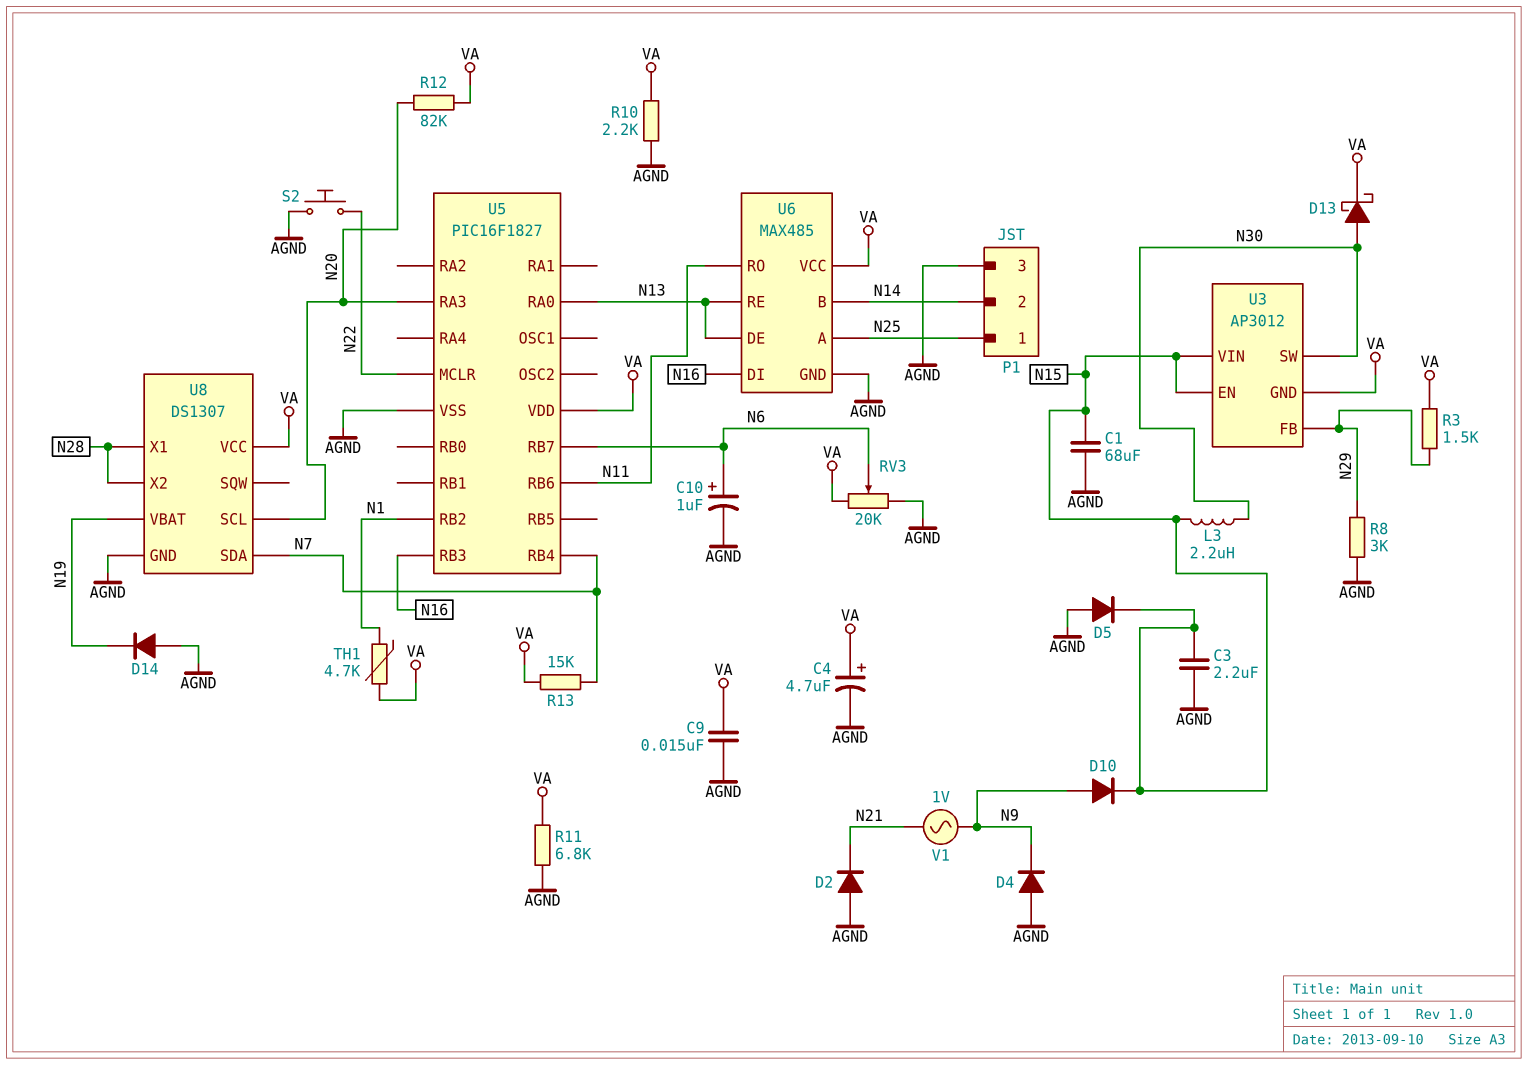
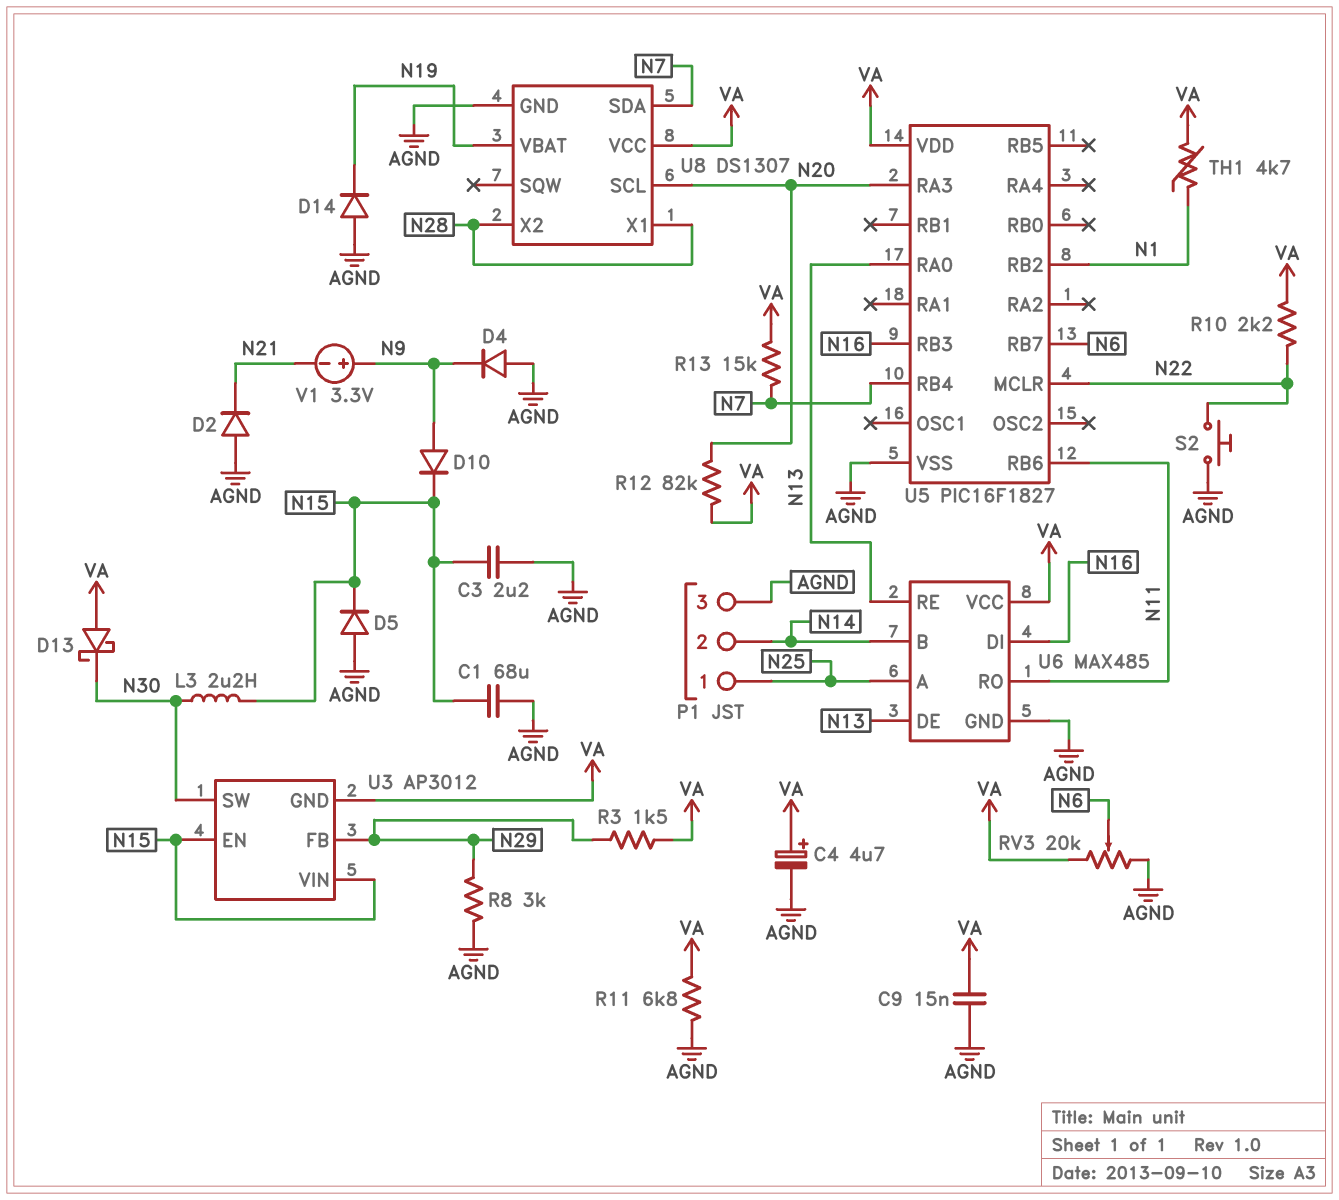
C10: 1uF (plus N6, minus AGND) -> none
D13: schottky (A N30, K VA) -> schottky (A VA, K N30)
R10: 2.2k (AGND, VA) -> 2.2k (N22, VA)
V1: AC 1V (N9, N21) -> 3.3V (plus N9, minus N21)

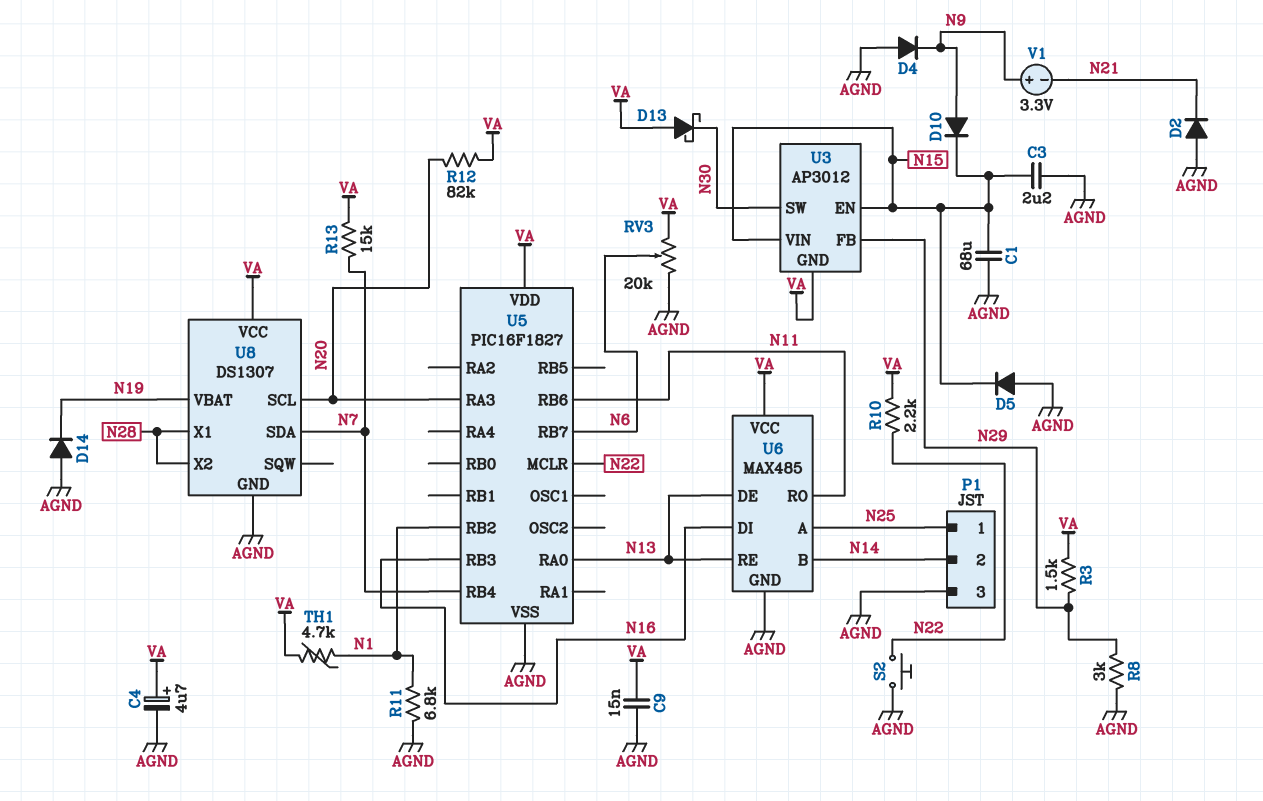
L3: 2.2uH (N15, N30) -> none
R11: 6.8k (AGND, VA) -> 6.8k (AGND, N1)

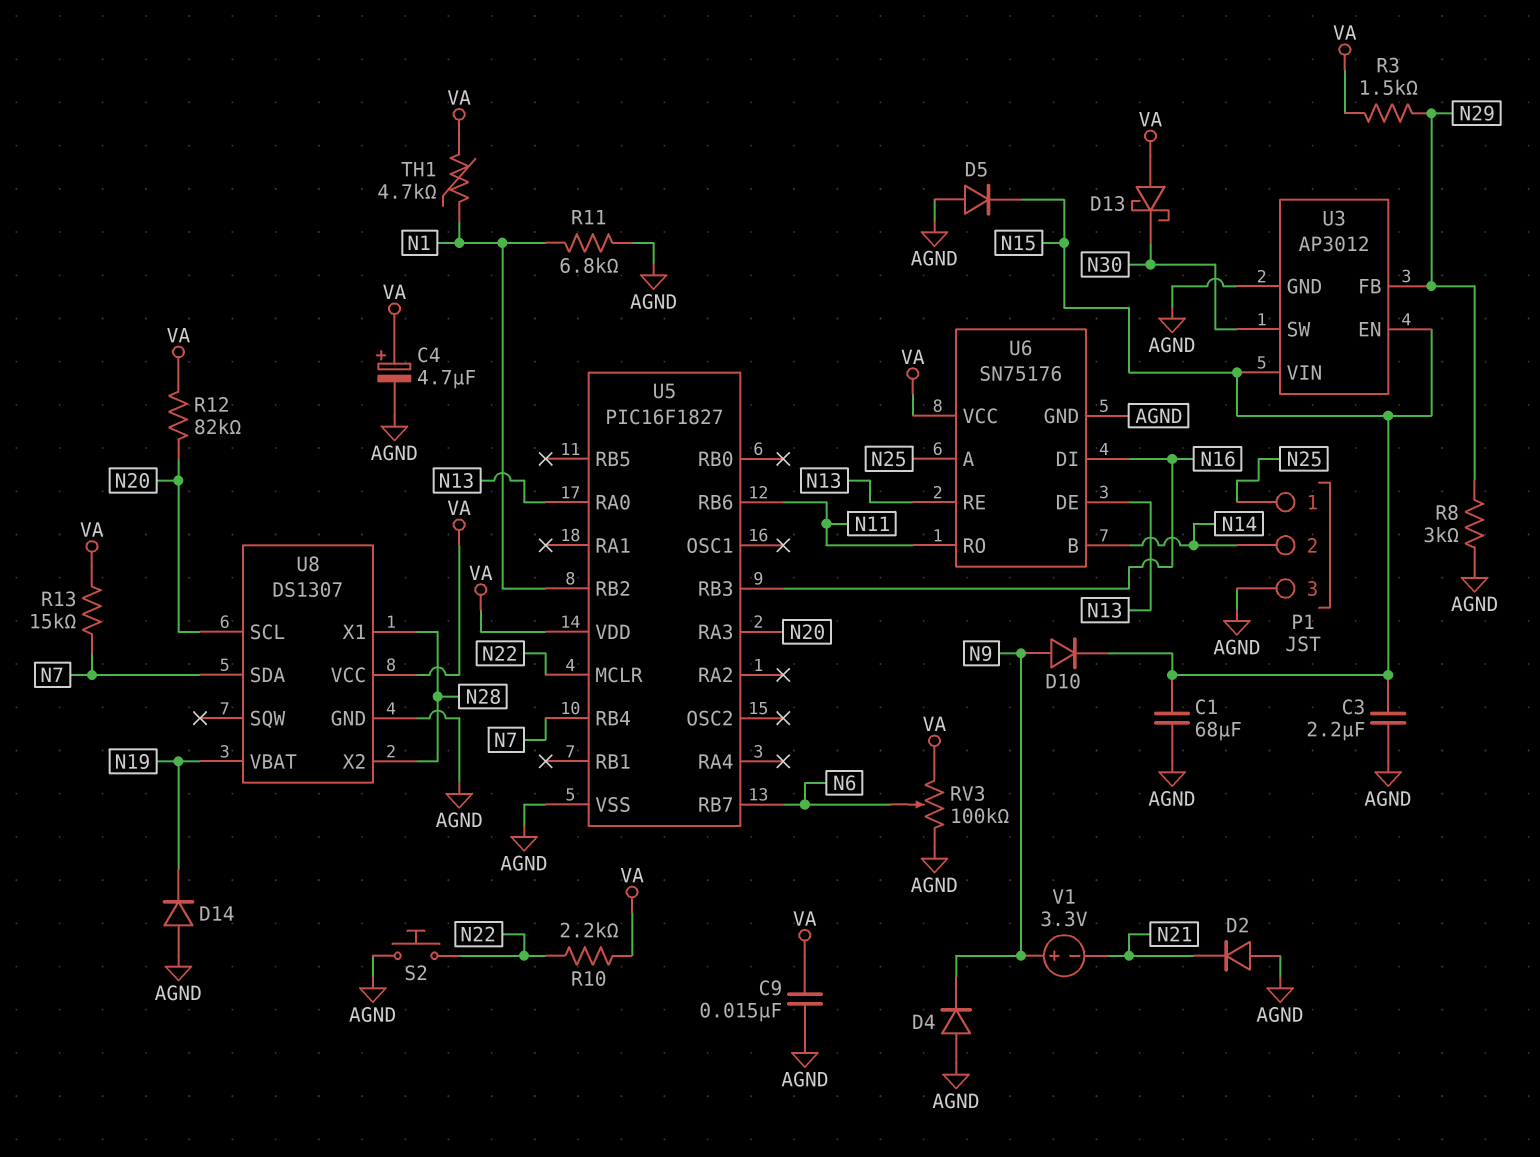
RV3: 20k (AGND, VA, wiper N6) -> 100k (AGND, VA, wiper N6)
U3 pin GND: VA -> AGND
U6: MAX485 -> SN75176

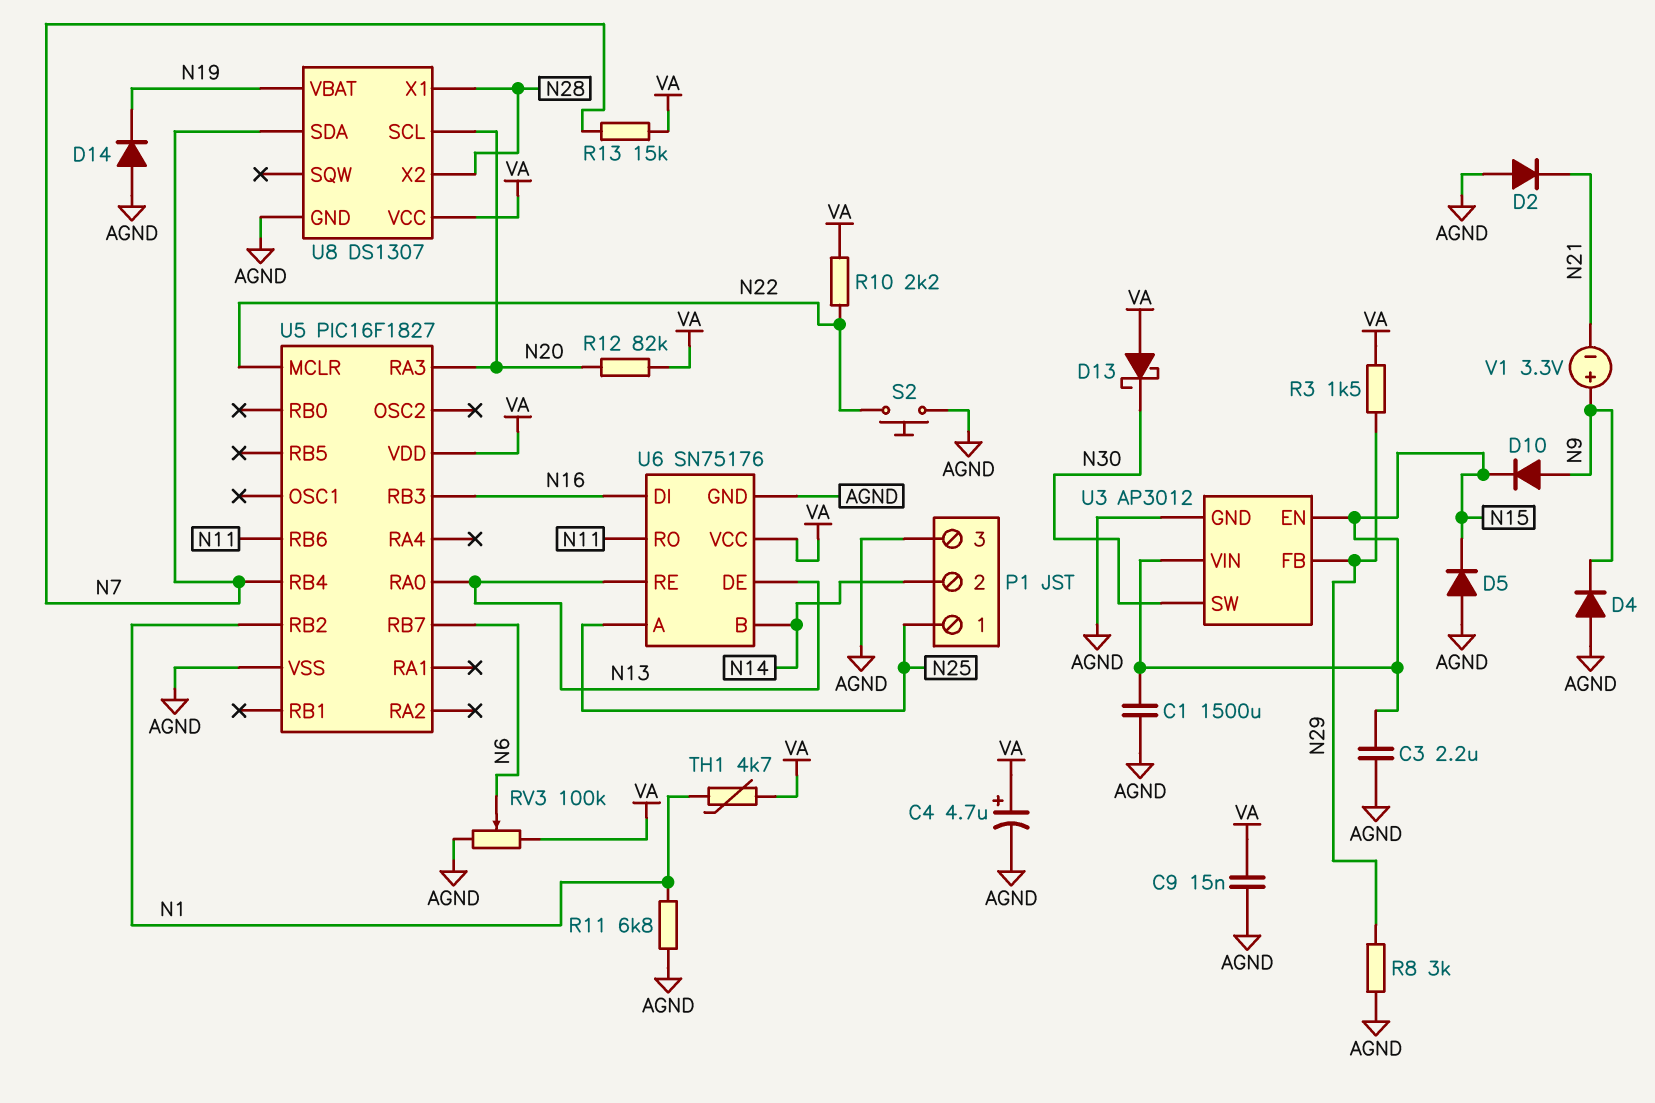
C1: 68uF (AGND, N15) -> 1500uF (AGND, N15)

